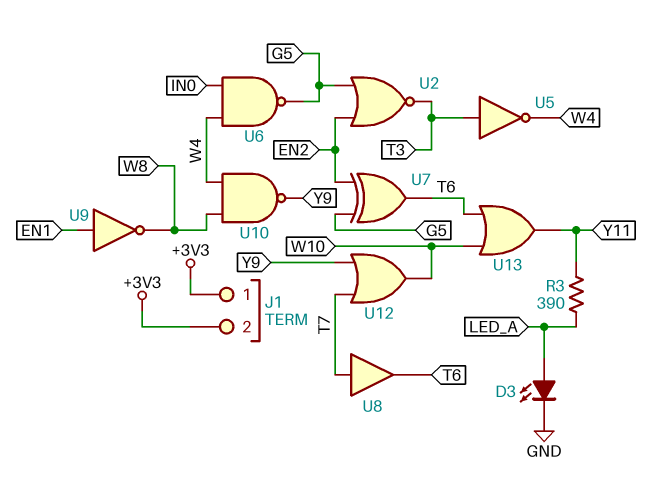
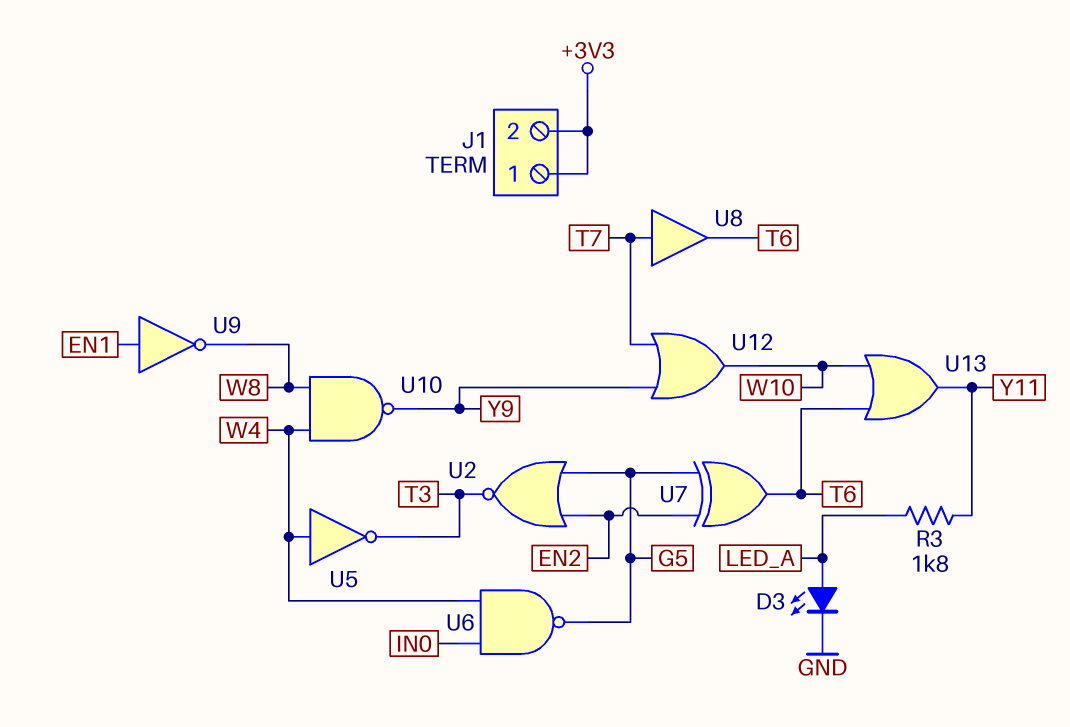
R3: 390 (LED_A, Y11) -> 1.8k (LED_A, Y11)
U5: NOT (in T3, out W4) -> NOT (in W4, out T3)

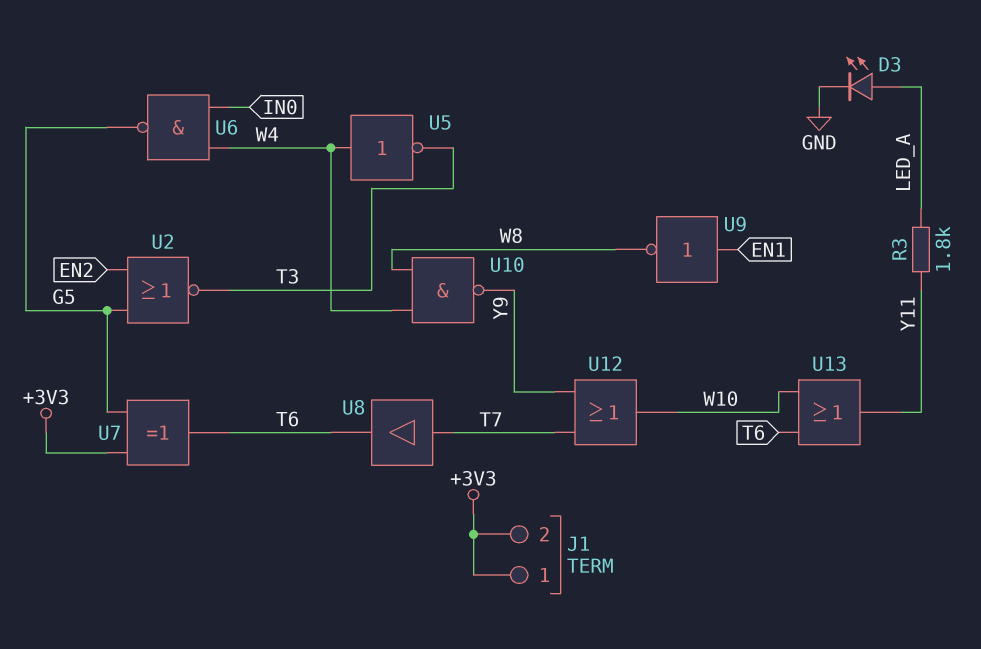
U7: XOR (in EN2, in G5, out T6) -> XOR (in +3V3, in G5, out T6)

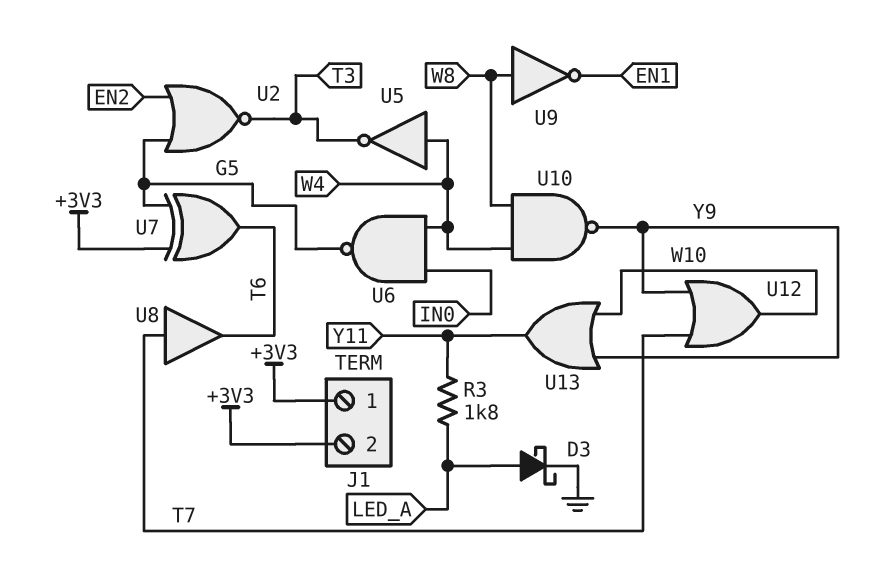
D3: LED (A LED_A, K GND) -> schottky (A LED_A, K GND)
U9: NOT (in EN1, out W8) -> NOT (in W8, out EN1)
U13: OR (in T6, in W10, out Y11) -> OR (in W10, in Y9, out Y11)

